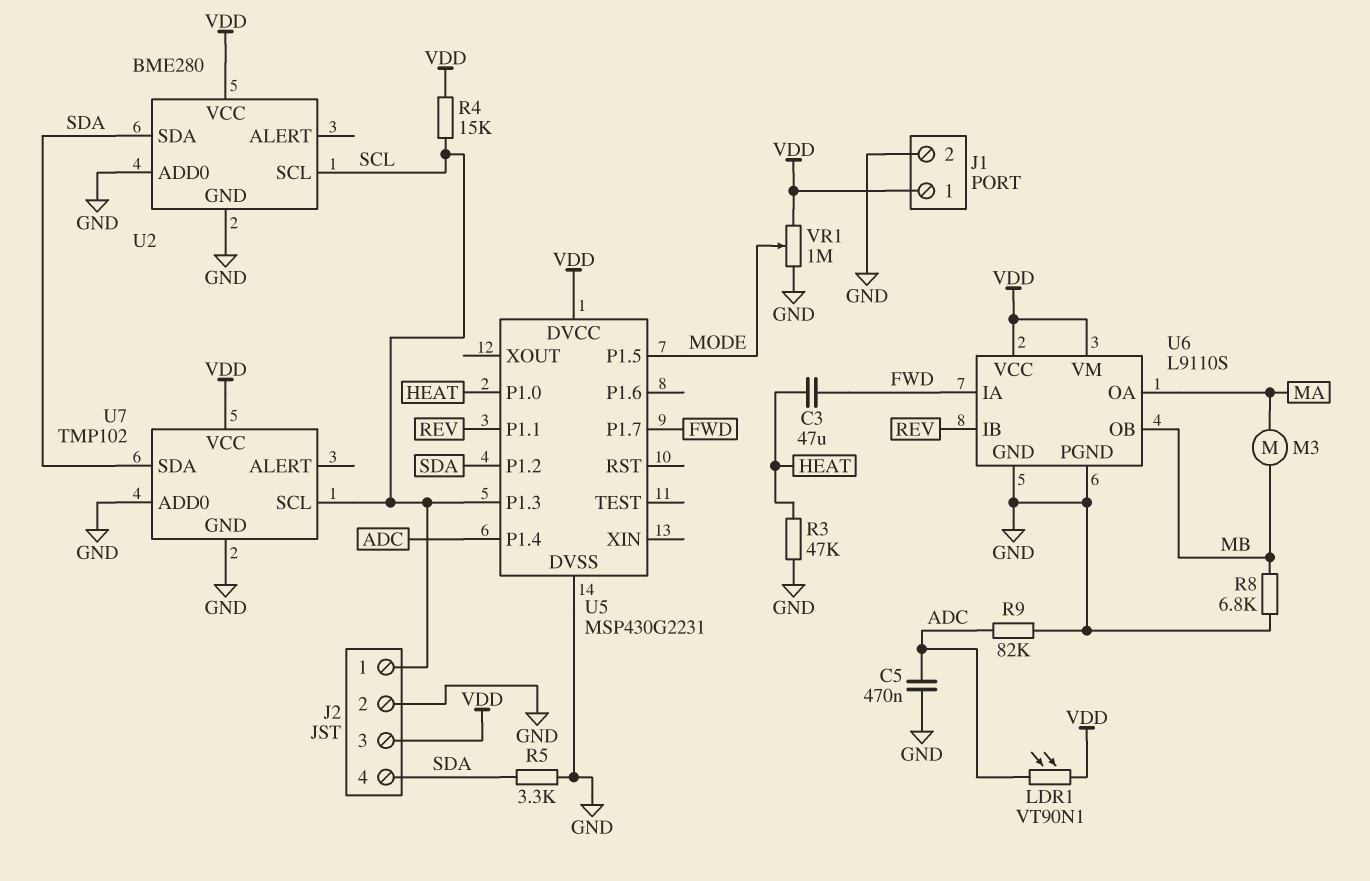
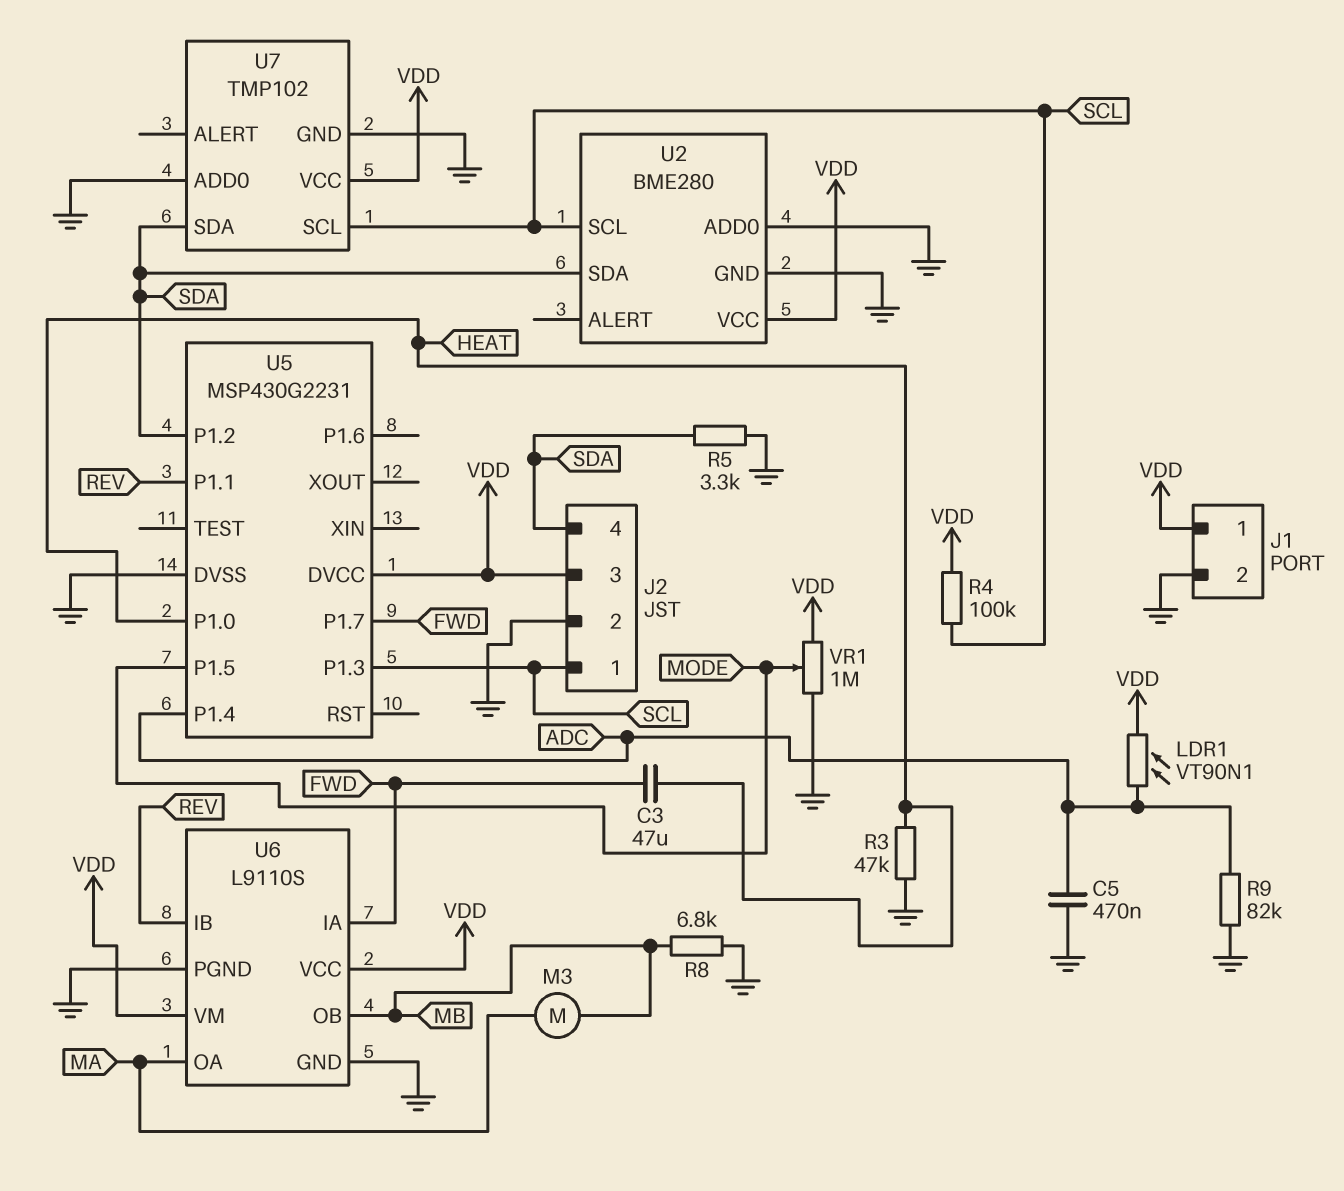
R4: 15k (SCL, VDD) -> 100k (SCL, VDD)

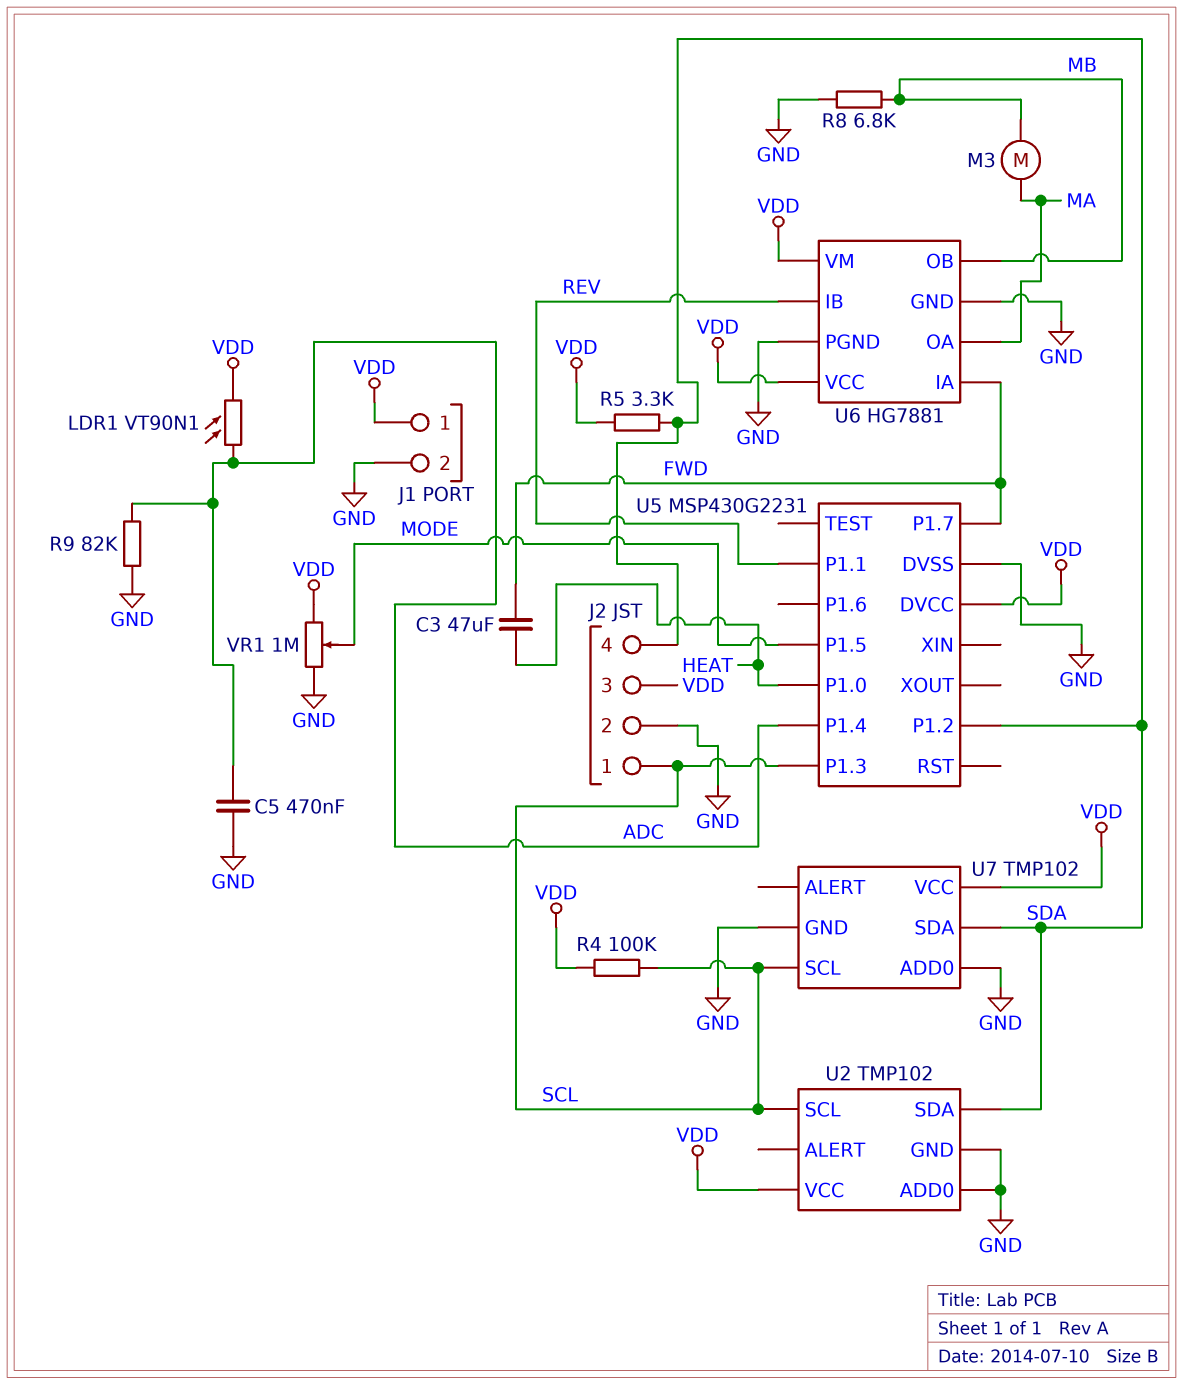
R3: 47k (GND, HEAT) -> none
R5: 3.3k (GND, SDA) -> 3.3k (SDA, VDD)
U2: BME280 -> TMP102
U6: L9110S -> HG7881

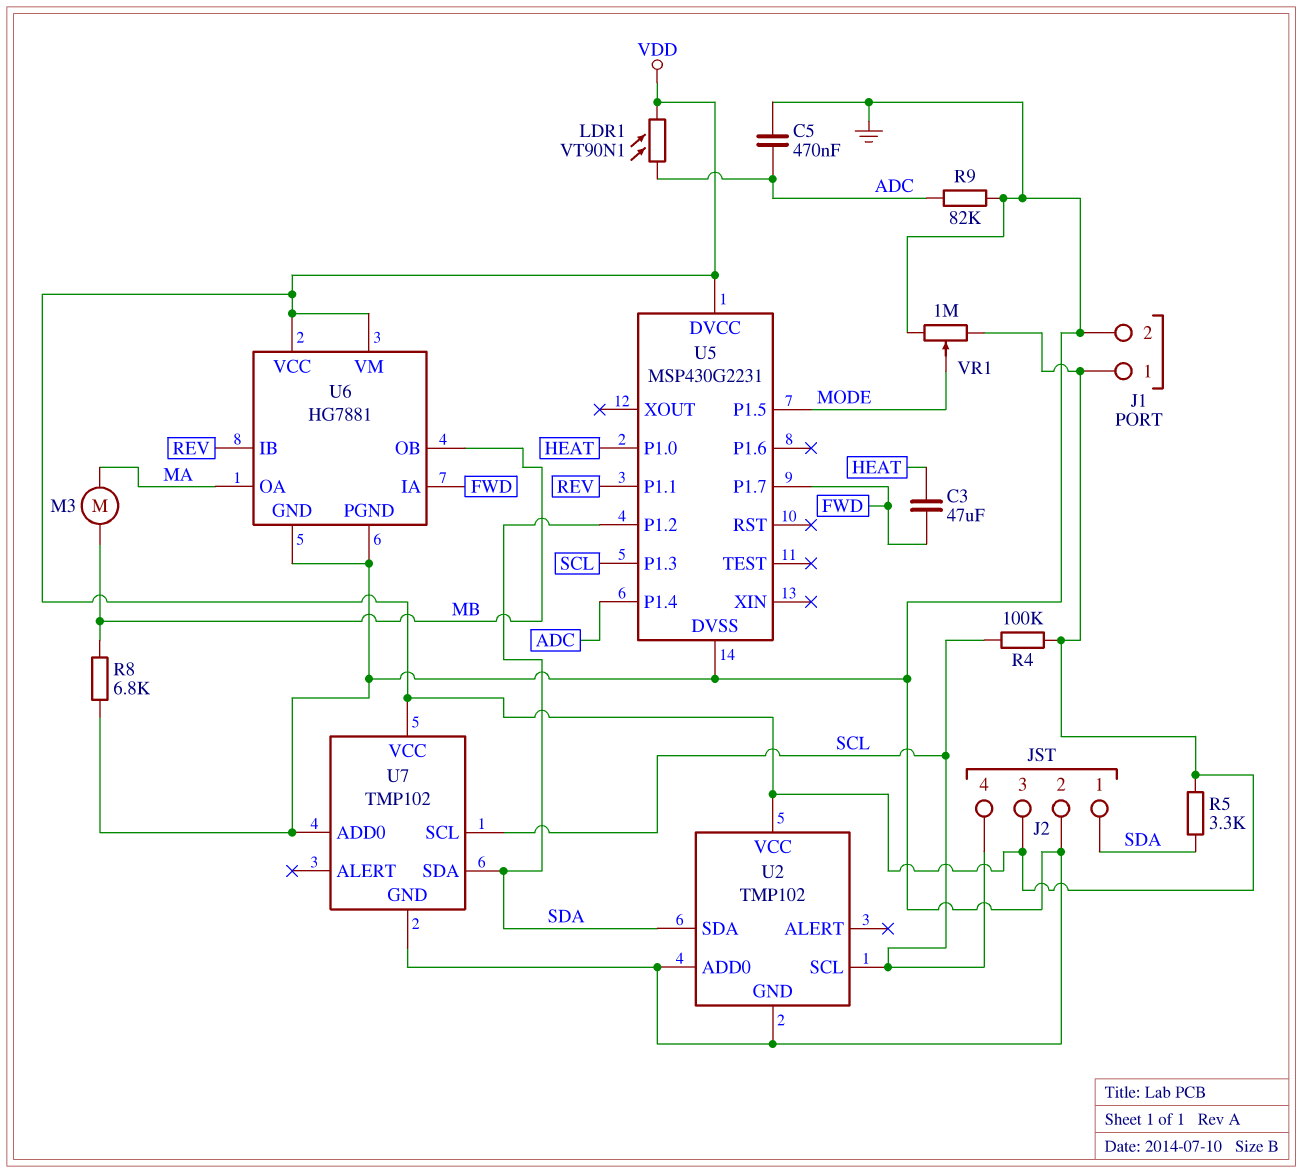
J2 pin 1: SCL -> SDA
J2 pin 4: SDA -> SCL

